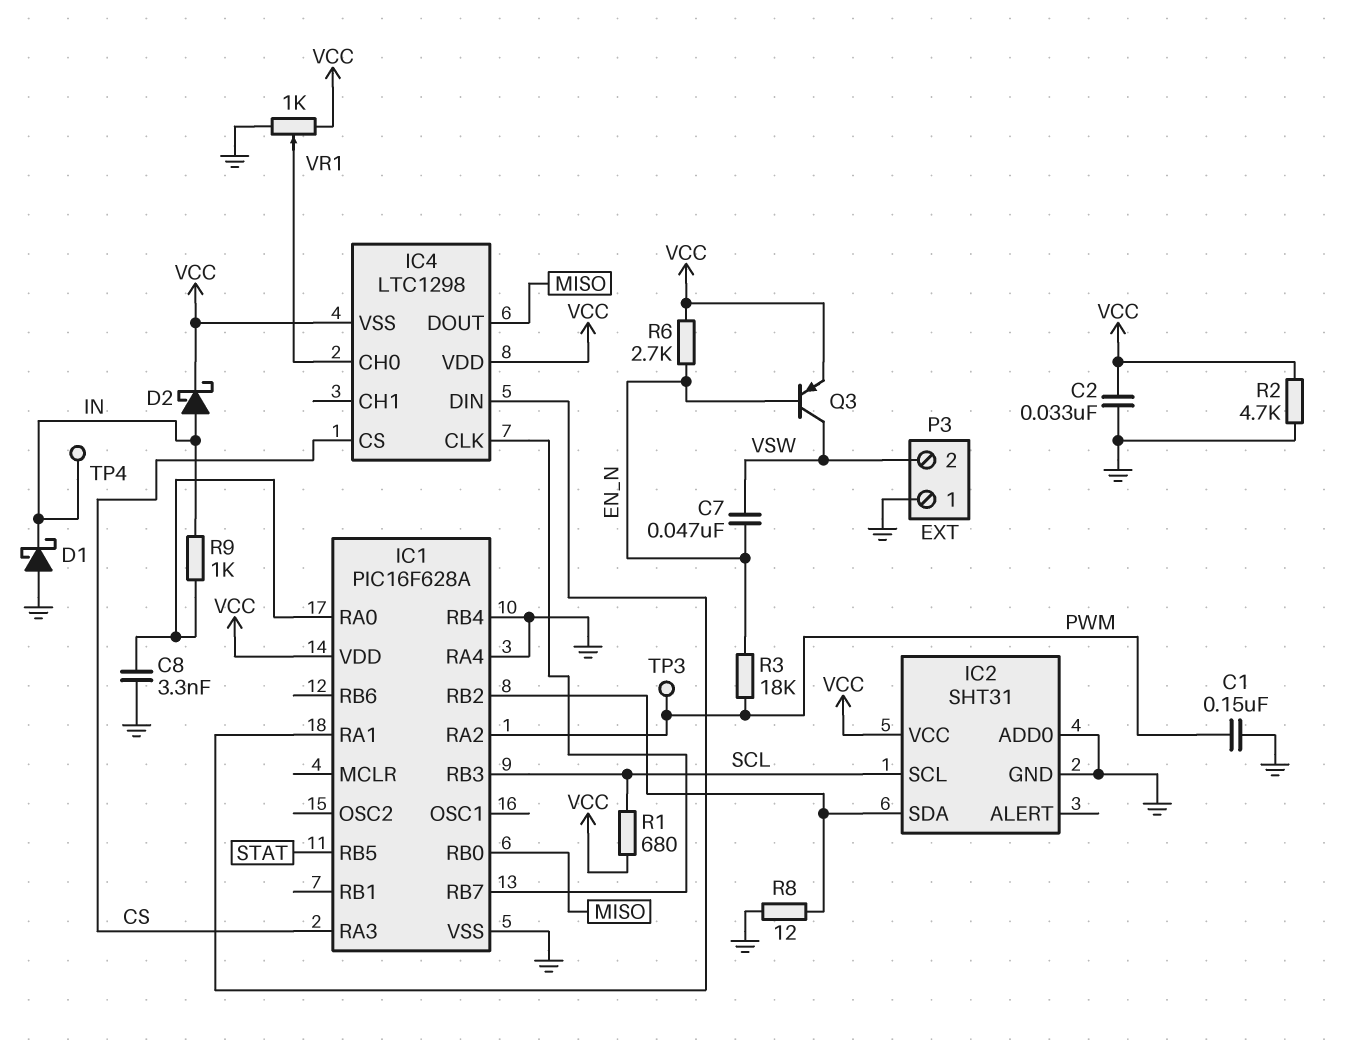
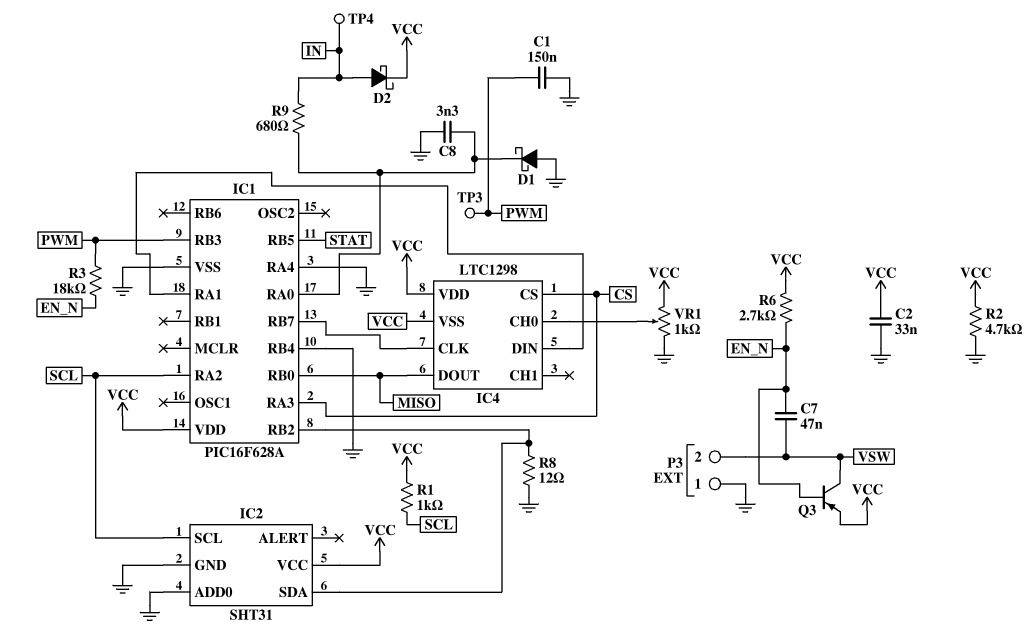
D1: schottky (A GND, K IN) -> schottky (A GND, K IC1/RA0)
IC1 pin RA2: PWM -> SCL
IC1 pin RB3: SCL -> PWM
R1: 680 (SCL, VCC) -> 1k (SCL, VCC)
R9: 1k (IC1/RA0, IN) -> 680 (IC1/RA0, IN)

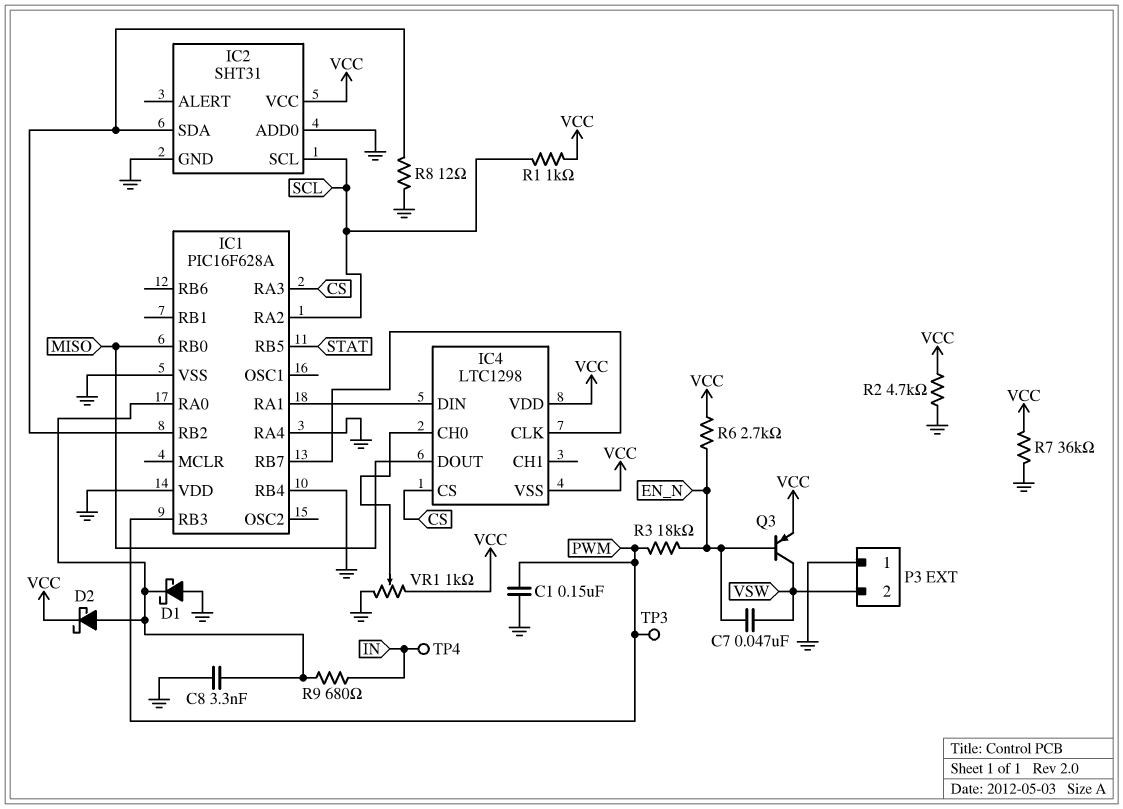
C2: 33nF (GND, VCC) -> none
D2: schottky (A IN, K VCC) -> schottky (A IC1/RA0, K VCC)
IC1 pin VDD: VCC -> GND
R7: none -> 36k (GND, VCC)

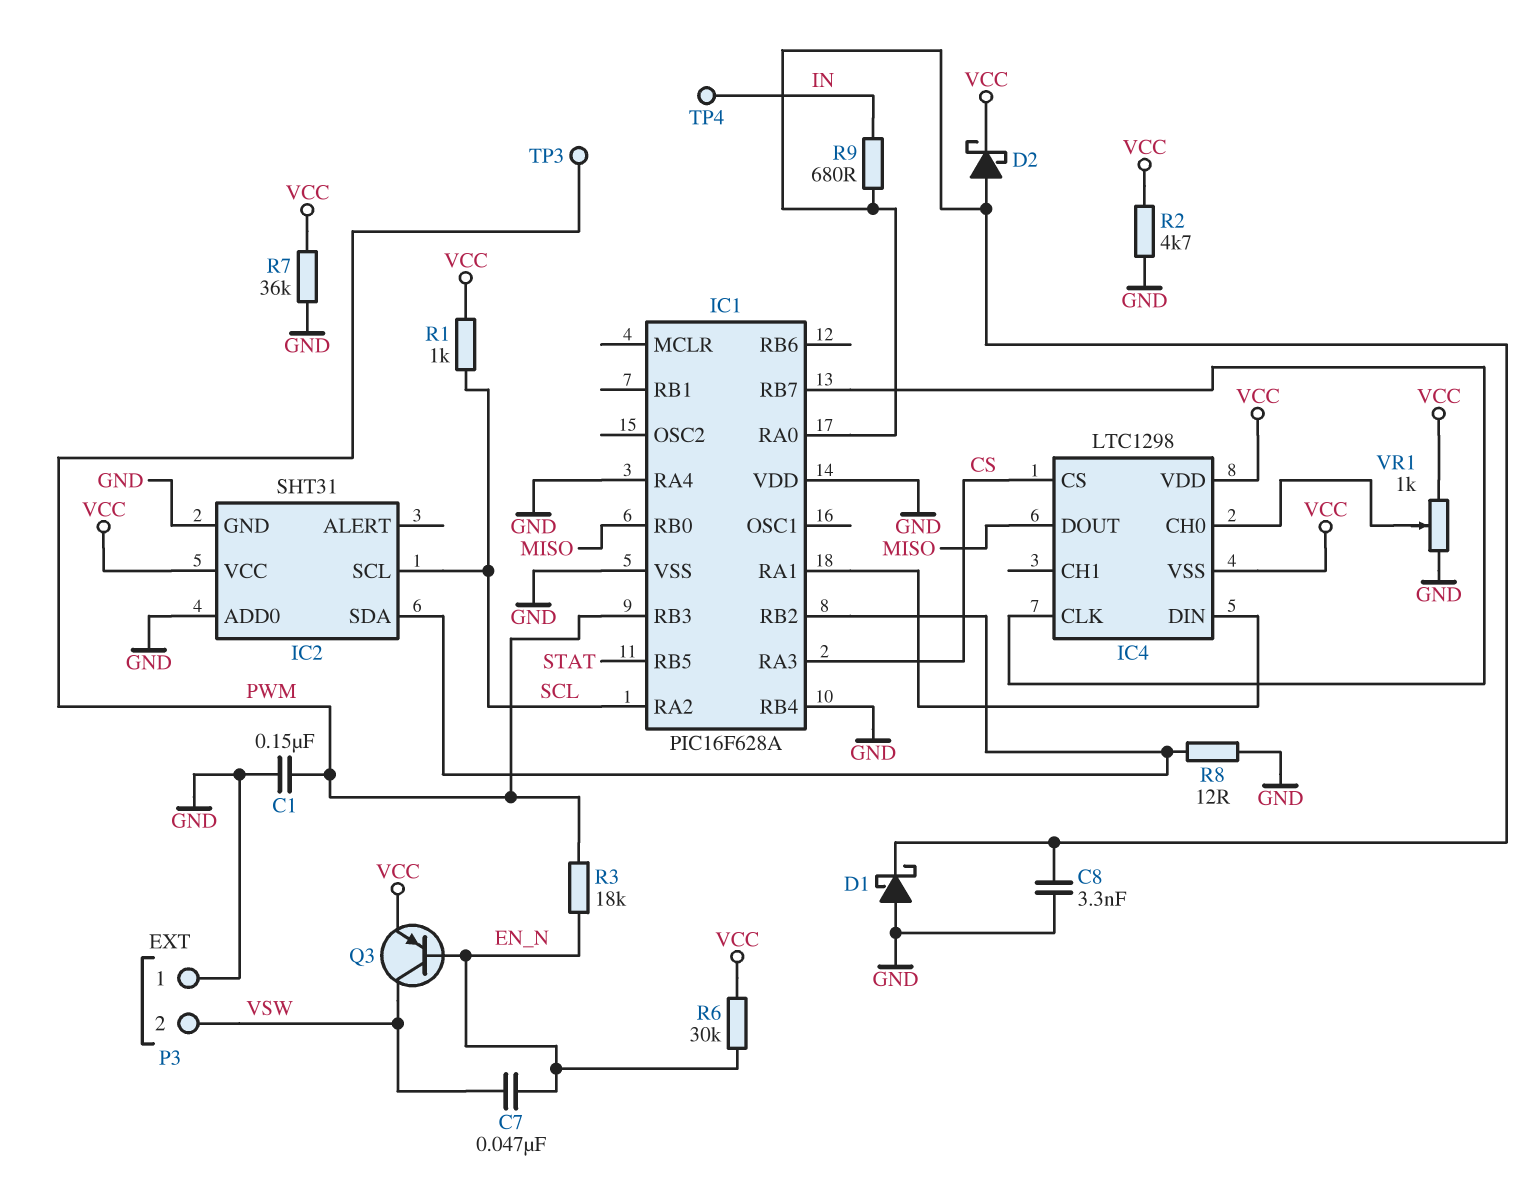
R6: 2.7k (EN_N, VCC) -> 30k (EN_N, VCC)

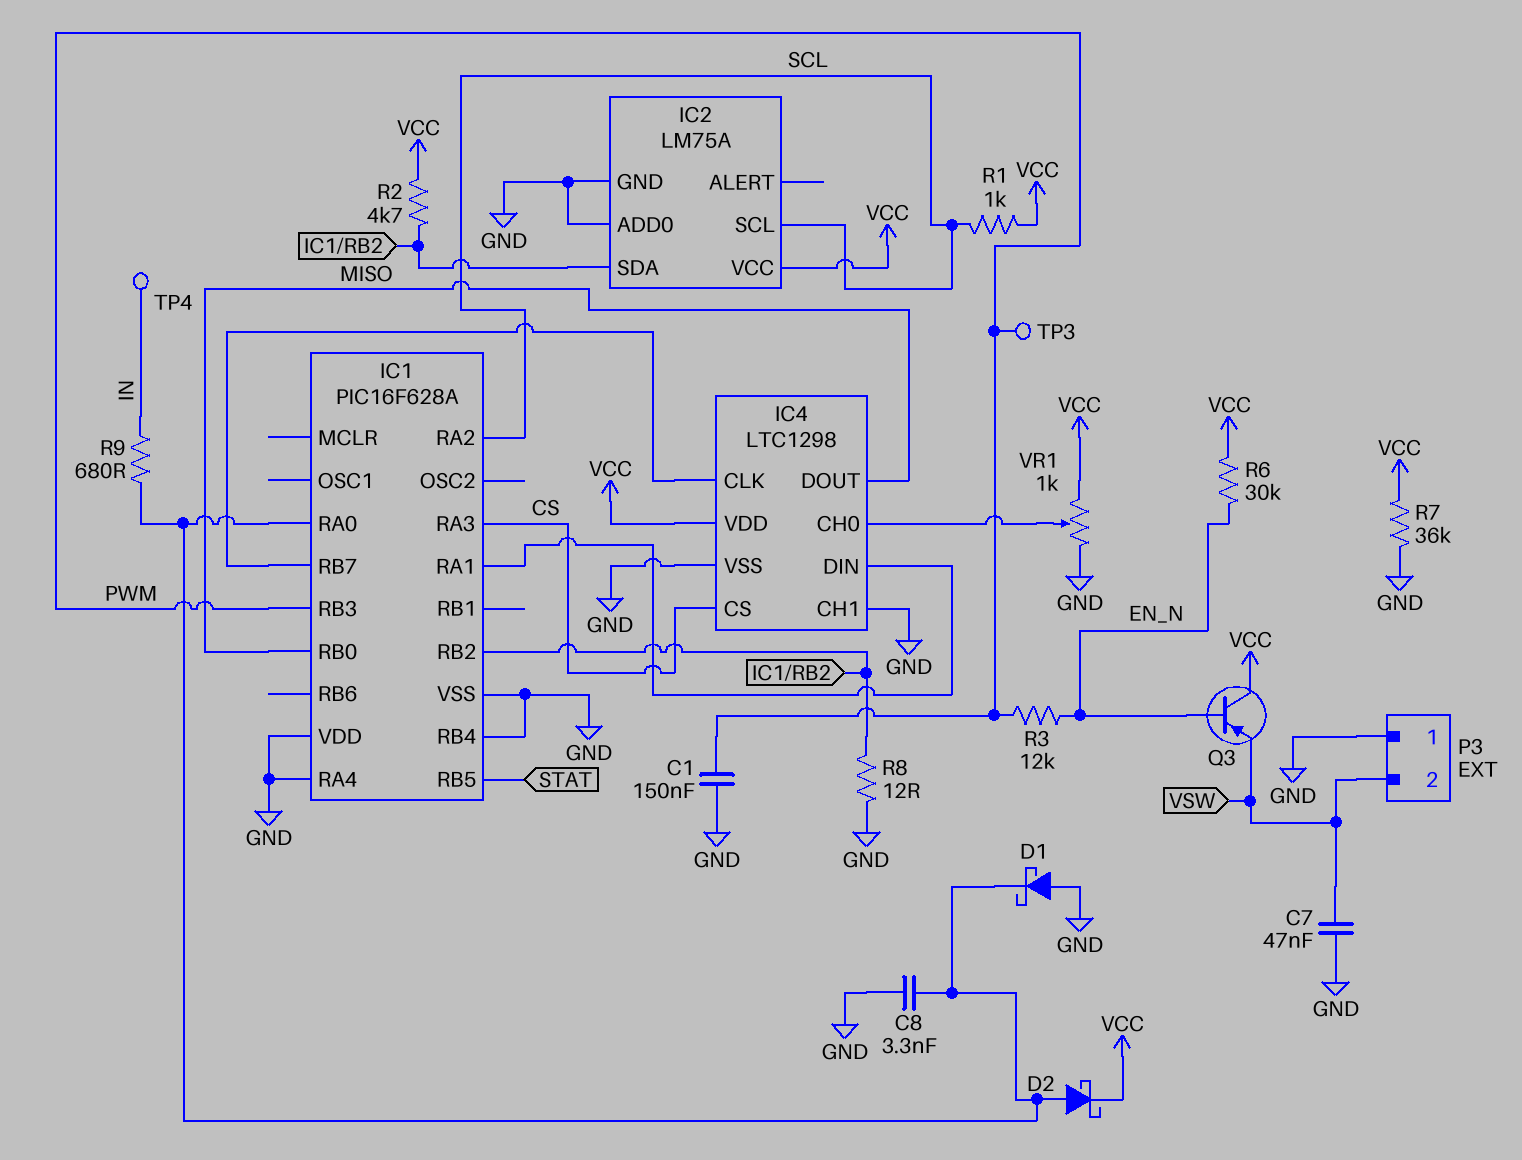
C7: 47nF (EN_N, VSW) -> 47nF (GND, VSW)
IC2: SHT31 -> LM75A
IC4 pin CH1: none -> GND
IC4 pin VSS: VCC -> GND
Q3: PNP (B EN_N, C VSW, E VCC) -> PNP (B EN_N, C VCC, E VSW)
R2: 4.7k (GND, VCC) -> 4.7k (IC1/RB2, VCC)
R3: 18k (EN_N, PWM) -> 12k (EN_N, PWM)

